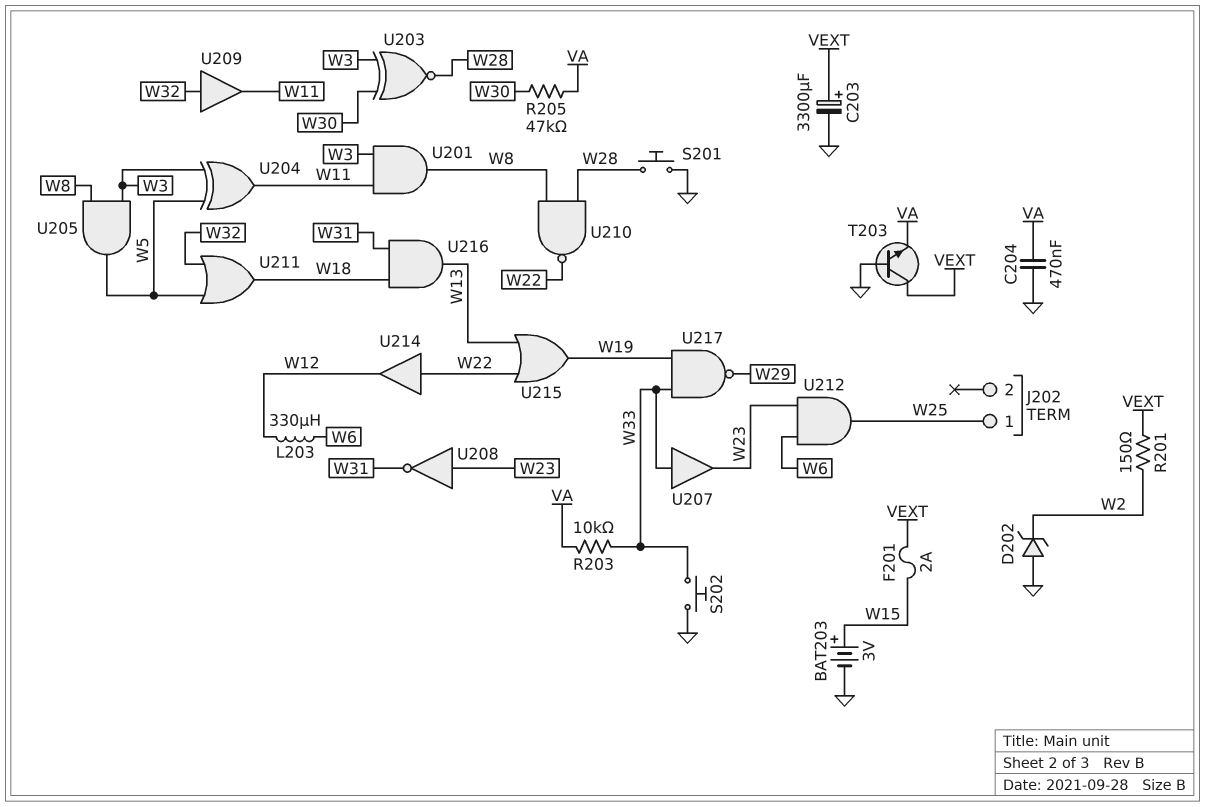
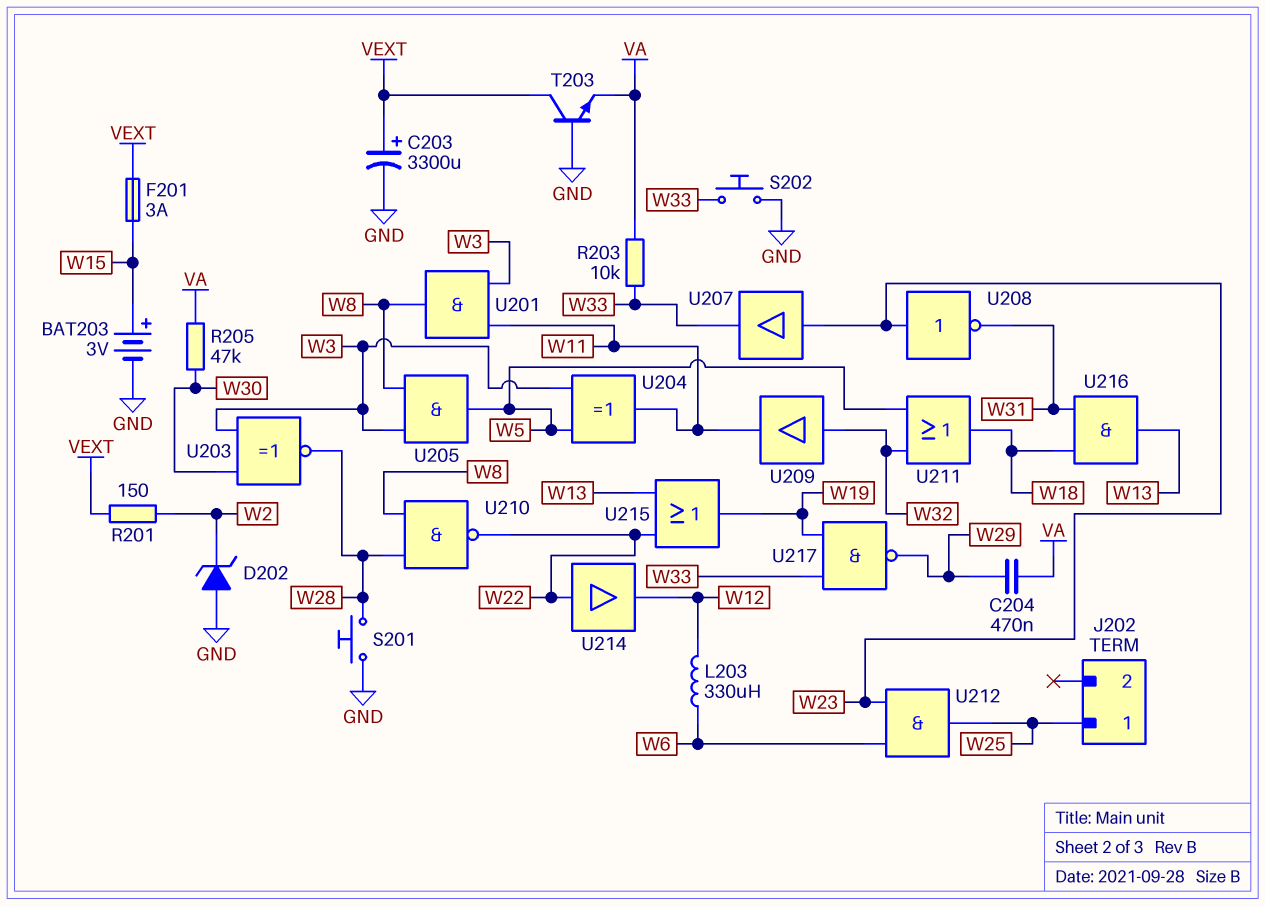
C204: 470nF (GND, VA) -> 470nF (VA, W29)
F201: 2A (VEXT, W15) -> 3A (VEXT, W15)
U207: buffer (in W33, out W23) -> buffer (in W23, out W33)

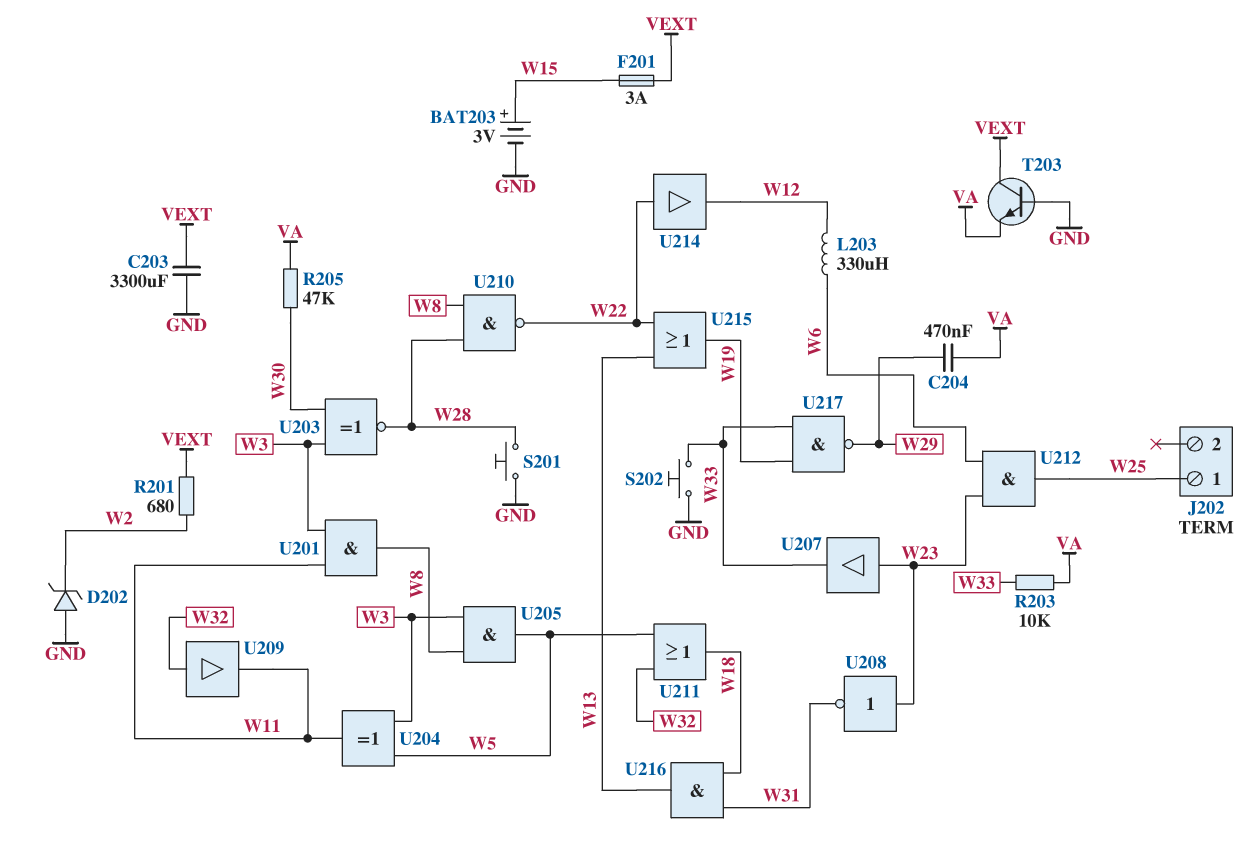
C203: 3300uF (plus VEXT, minus GND) -> 3300uF (GND, VEXT)
R201: 150 (VEXT, W2) -> 680 (VEXT, W2)

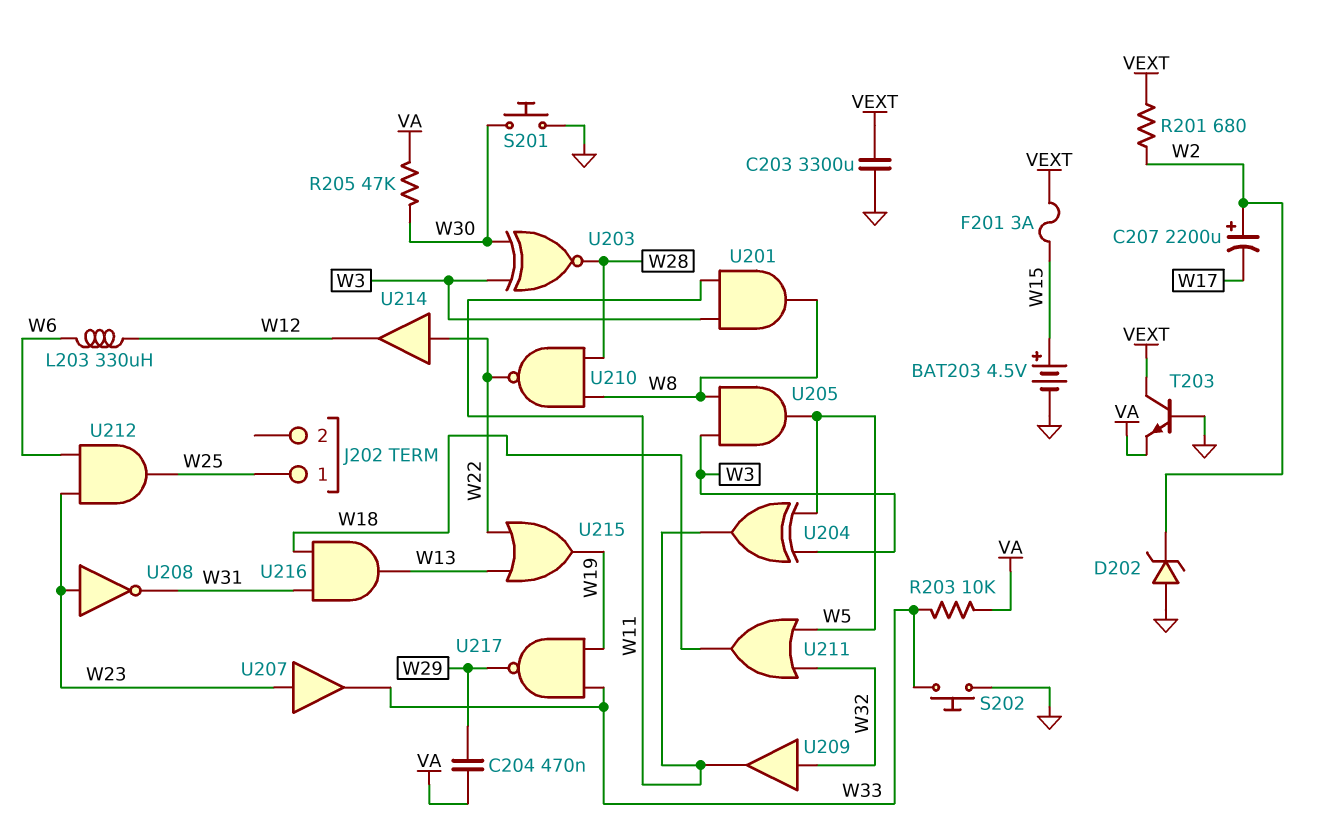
BAT203: 3V (plus W15, minus GND) -> 4.5V (plus W15, minus GND)
C207: none -> 2200uF (plus W2, minus W17)
S201: button (GND, W28) -> button (GND, W30)

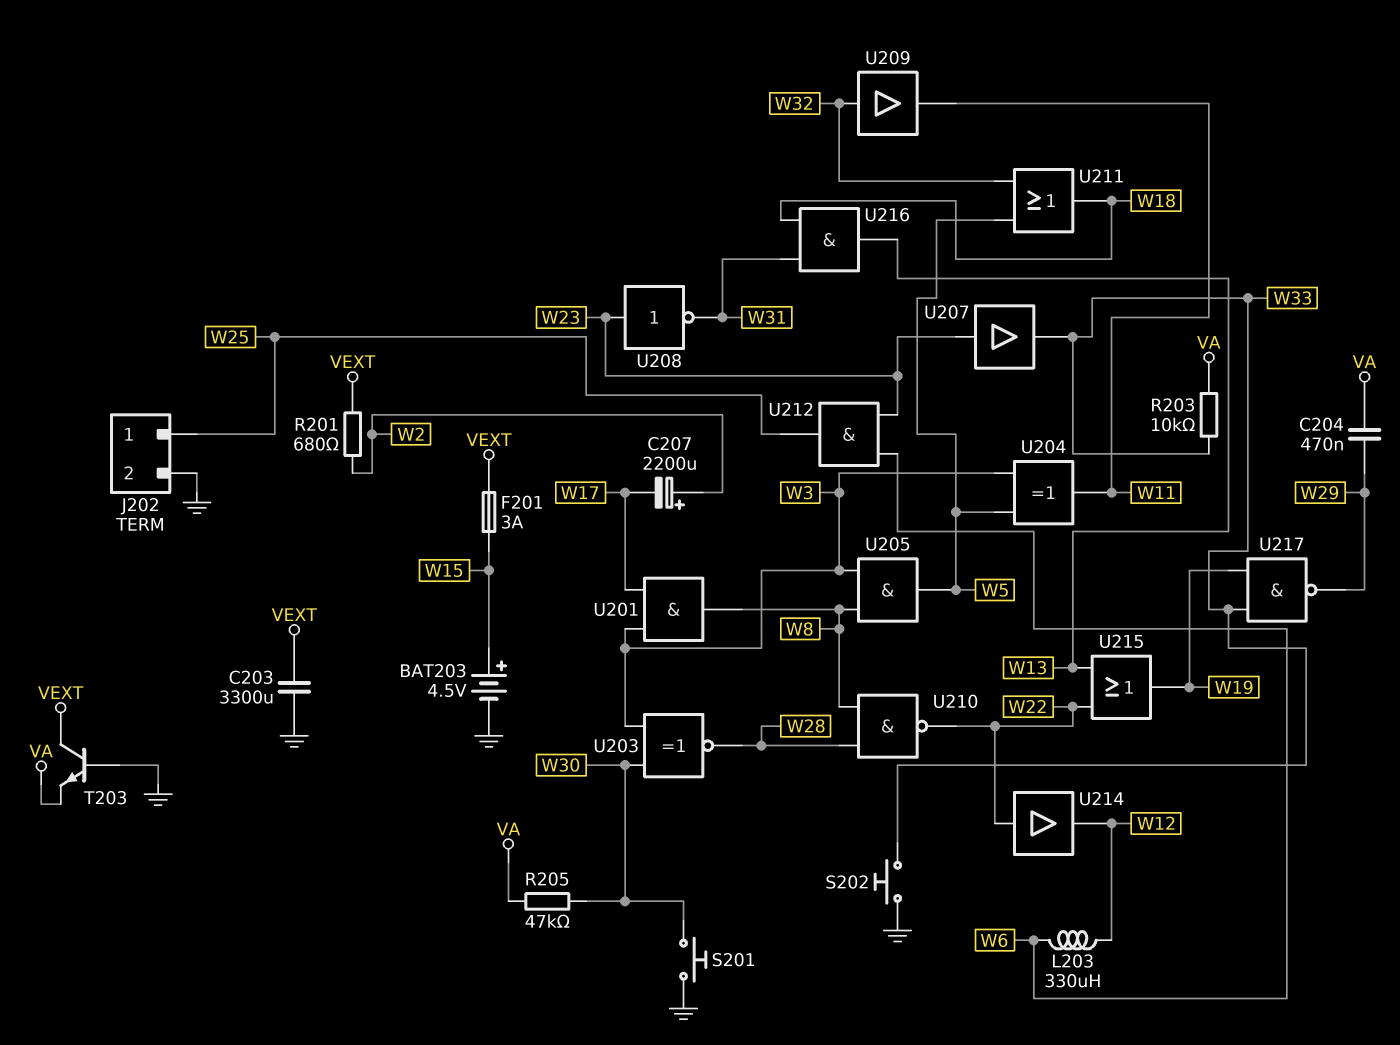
D202: zener (A GND, K W2) -> none
J202 pin 2: none -> GND
U201: AND (in W3, in W11, out W8) -> AND (in W3, in W17, out W8)

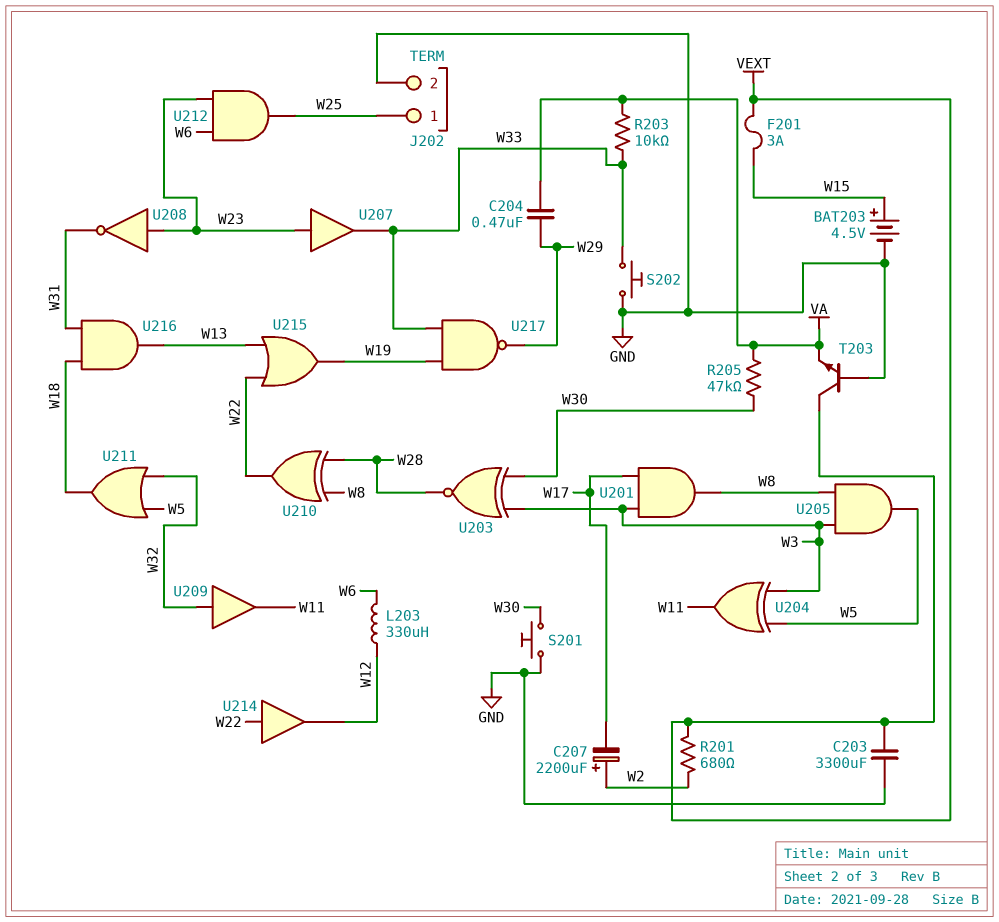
U210: NAND (in W8, in W28, out W22) -> XOR (in W8, in W28, out W22)

